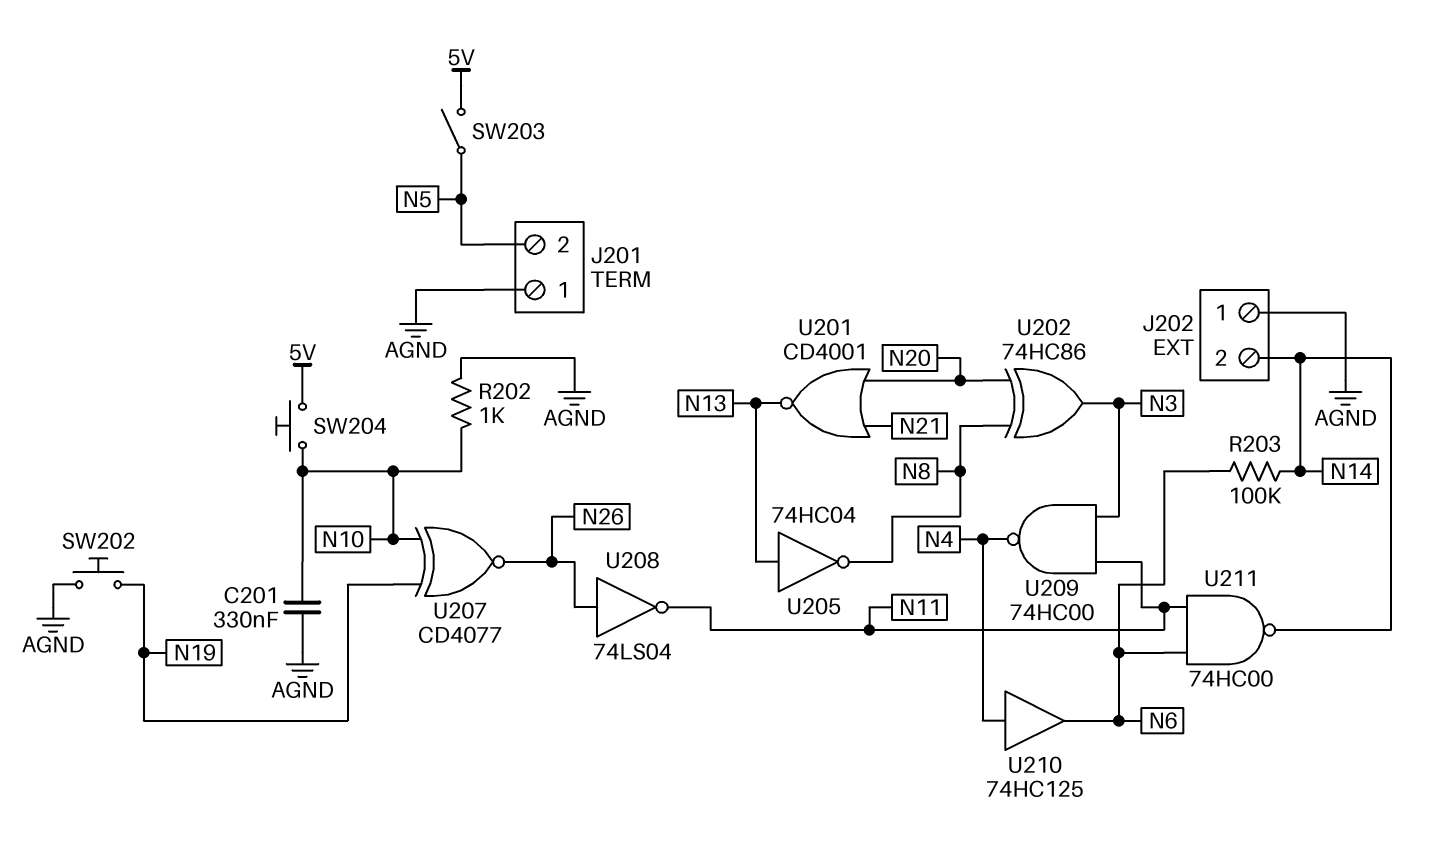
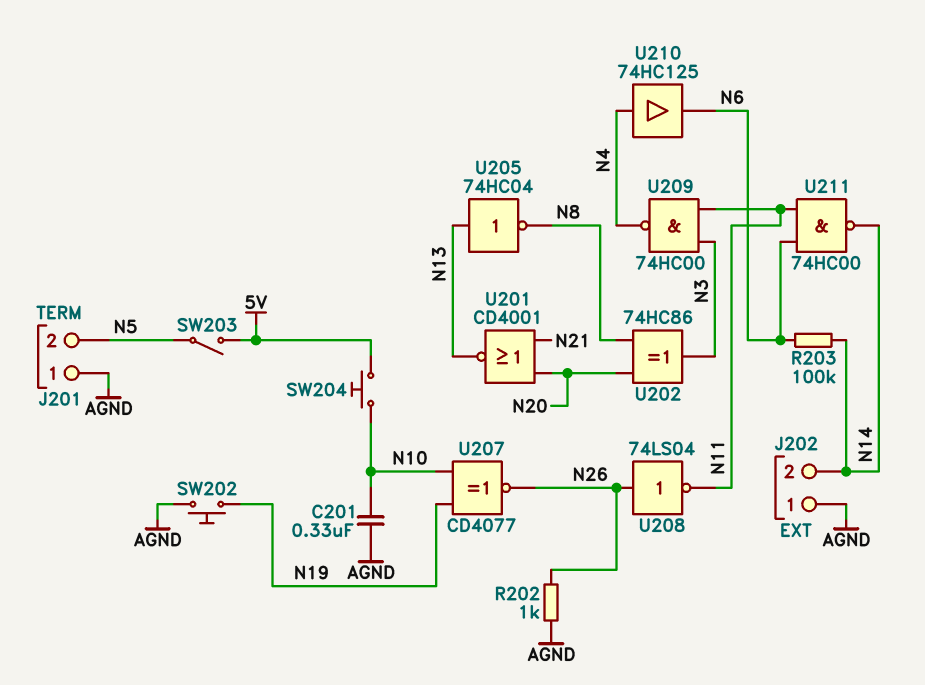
R202: 1k (AGND, N10) -> 1k (AGND, N26)

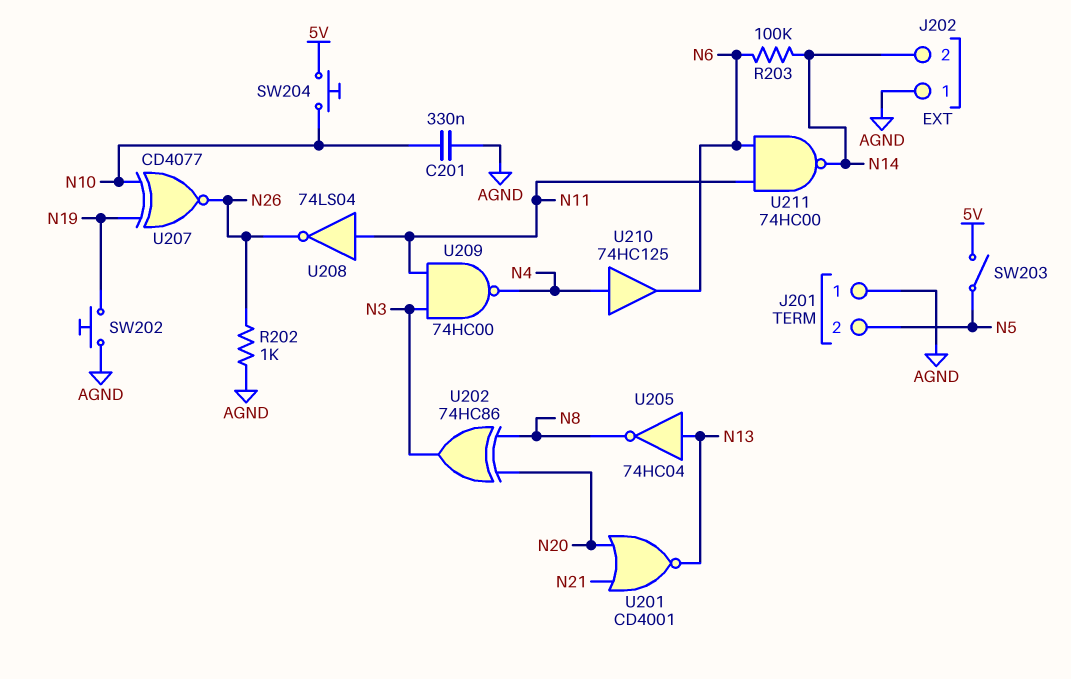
U208: NOT 74LS04 (in N26, out N11) -> NOT 74LS04 (in N11, out N26)

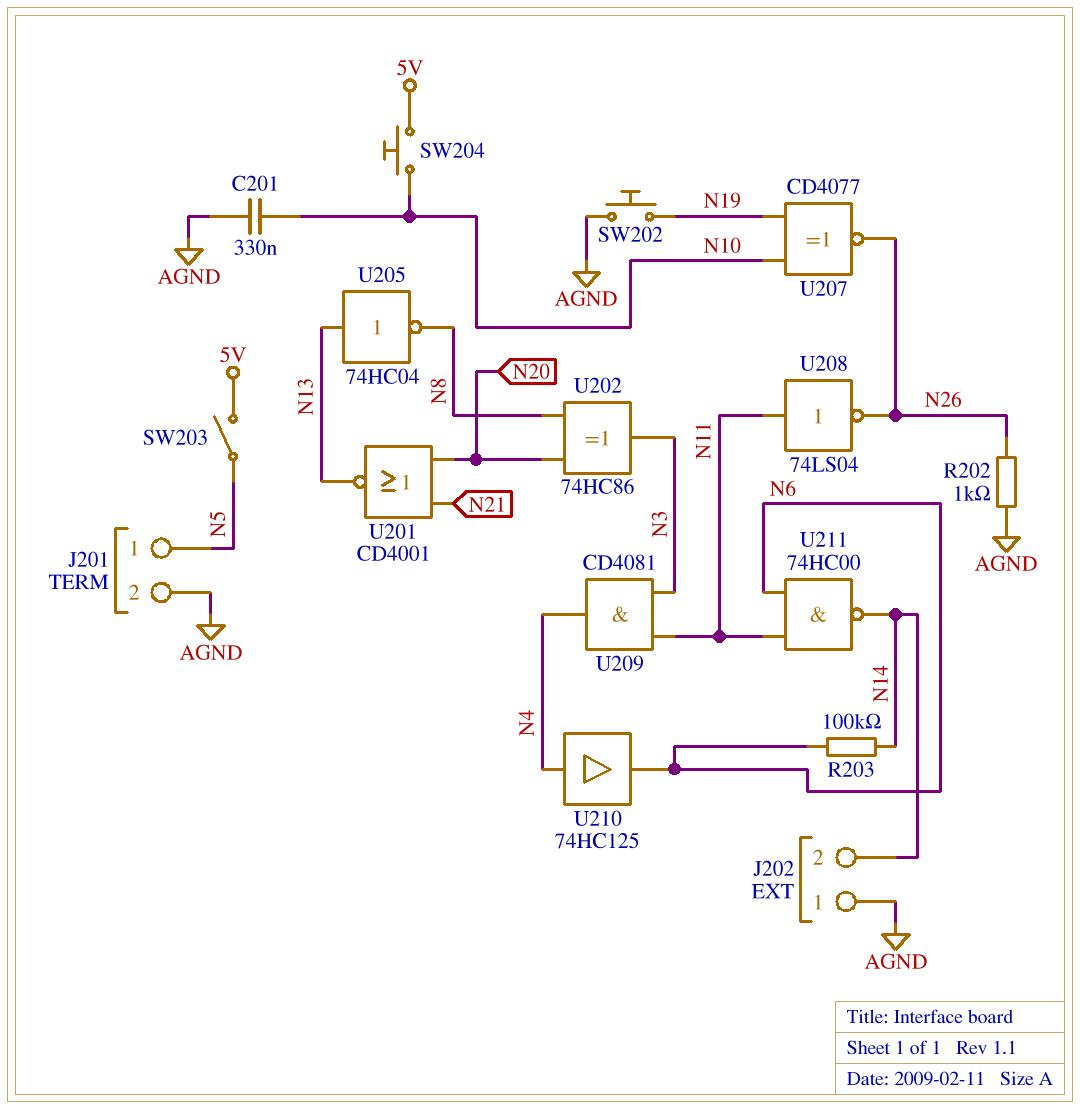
J201 pin 1: AGND -> N5
J201 pin 2: N5 -> AGND
U209: NAND 74HC00 (in N3, in N11, out N4) -> AND CD4081 (in N3, in N11, out N4)

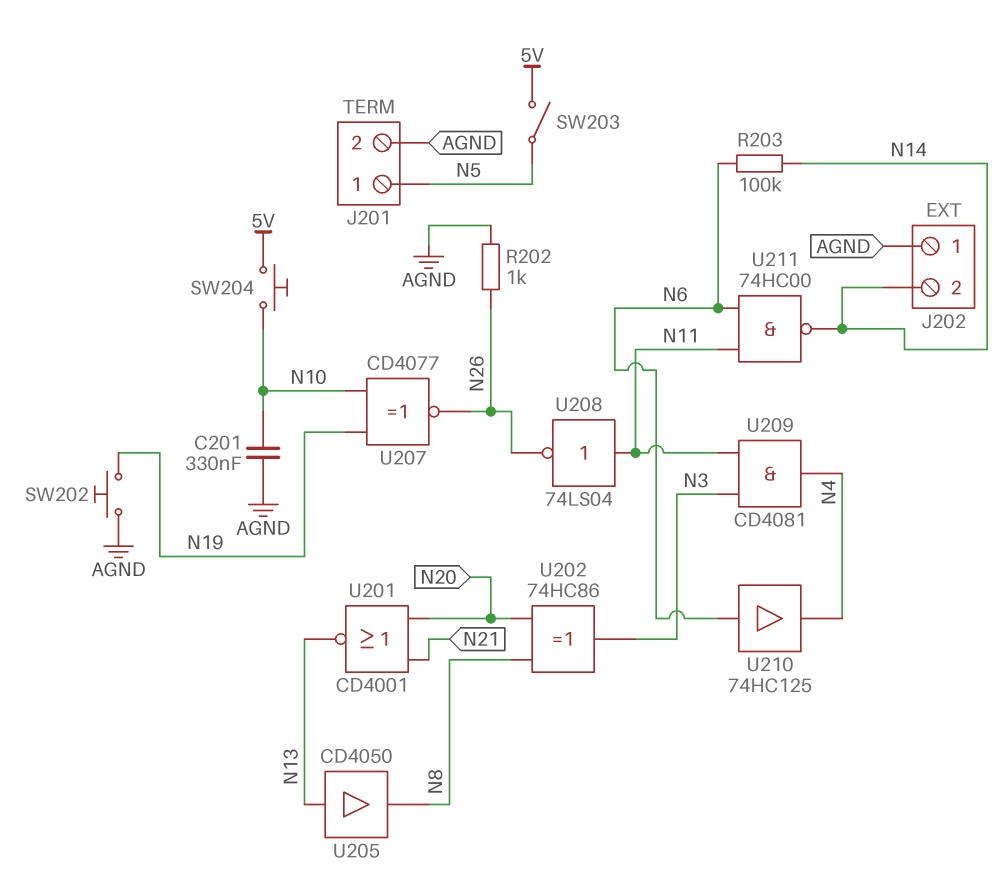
U205: NOT 74HC04 (in N13, out N8) -> buffer CD4050 (in N13, out N8)
U210: buffer 74HC125 (in N4, out N6) -> buffer 74HC125 (in N6, out N4)

